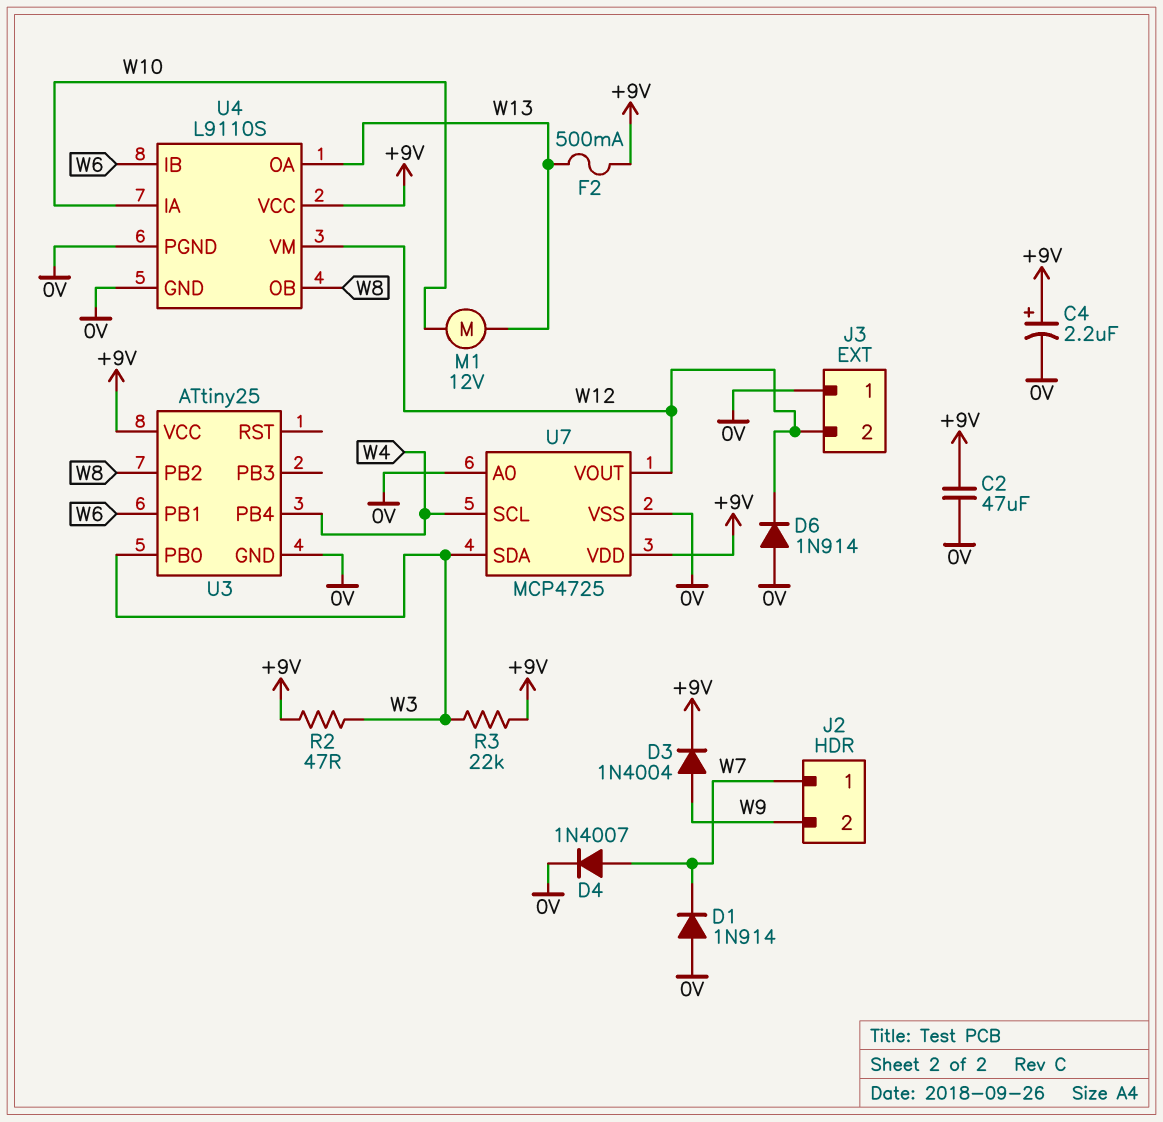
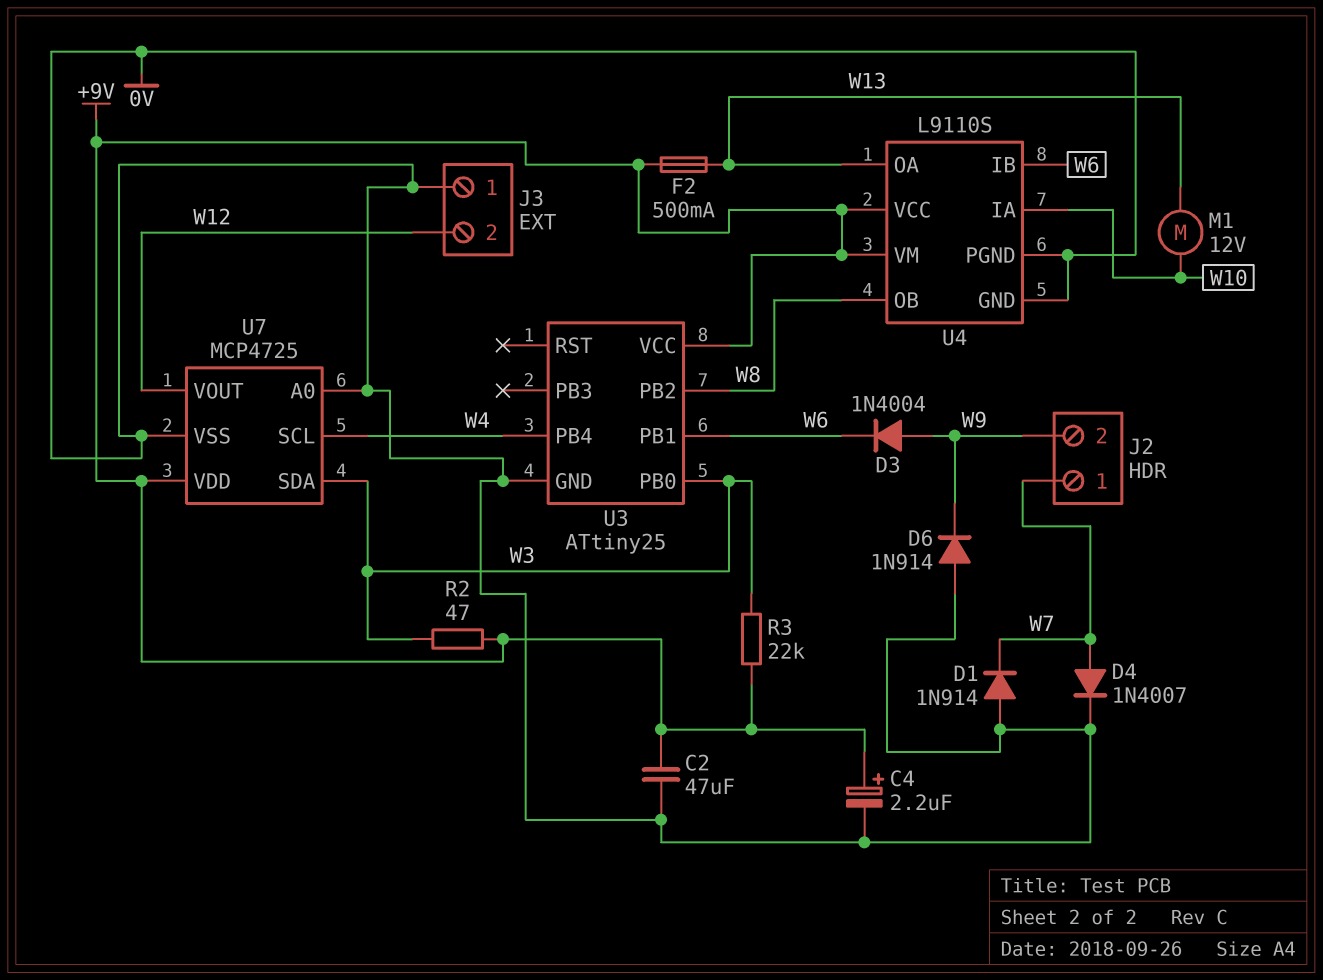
D3: diode 1N4004 (A W9, K +9V) -> diode 1N4004 (A W9, K W6)
D6: diode 1N914 (A 0V, K W12) -> diode 1N914 (A 0V, K W9)
U4 pin VM: W12 -> +9V

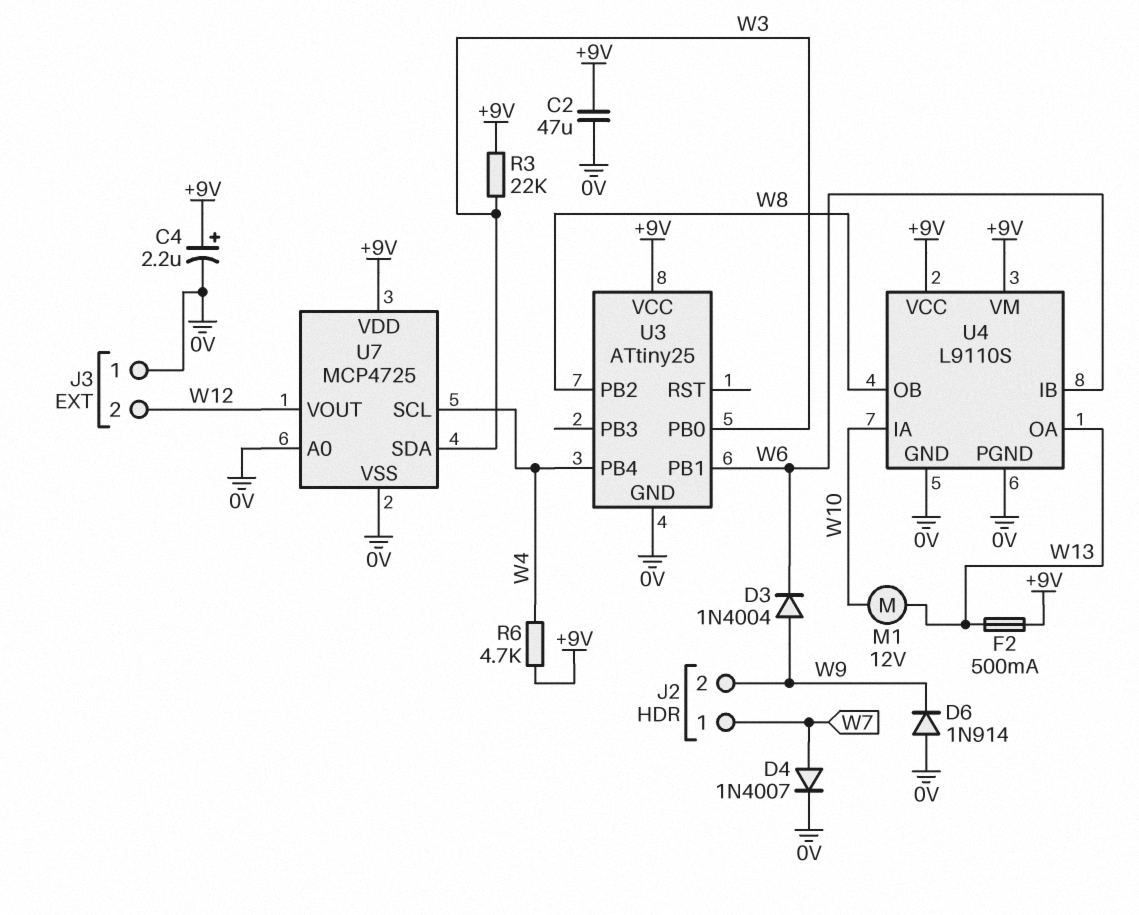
D1: diode 1N914 (A 0V, K W7) -> none
R2: 47 (+9V, W3) -> none
R6: none -> 4.7k (+9V, W4)

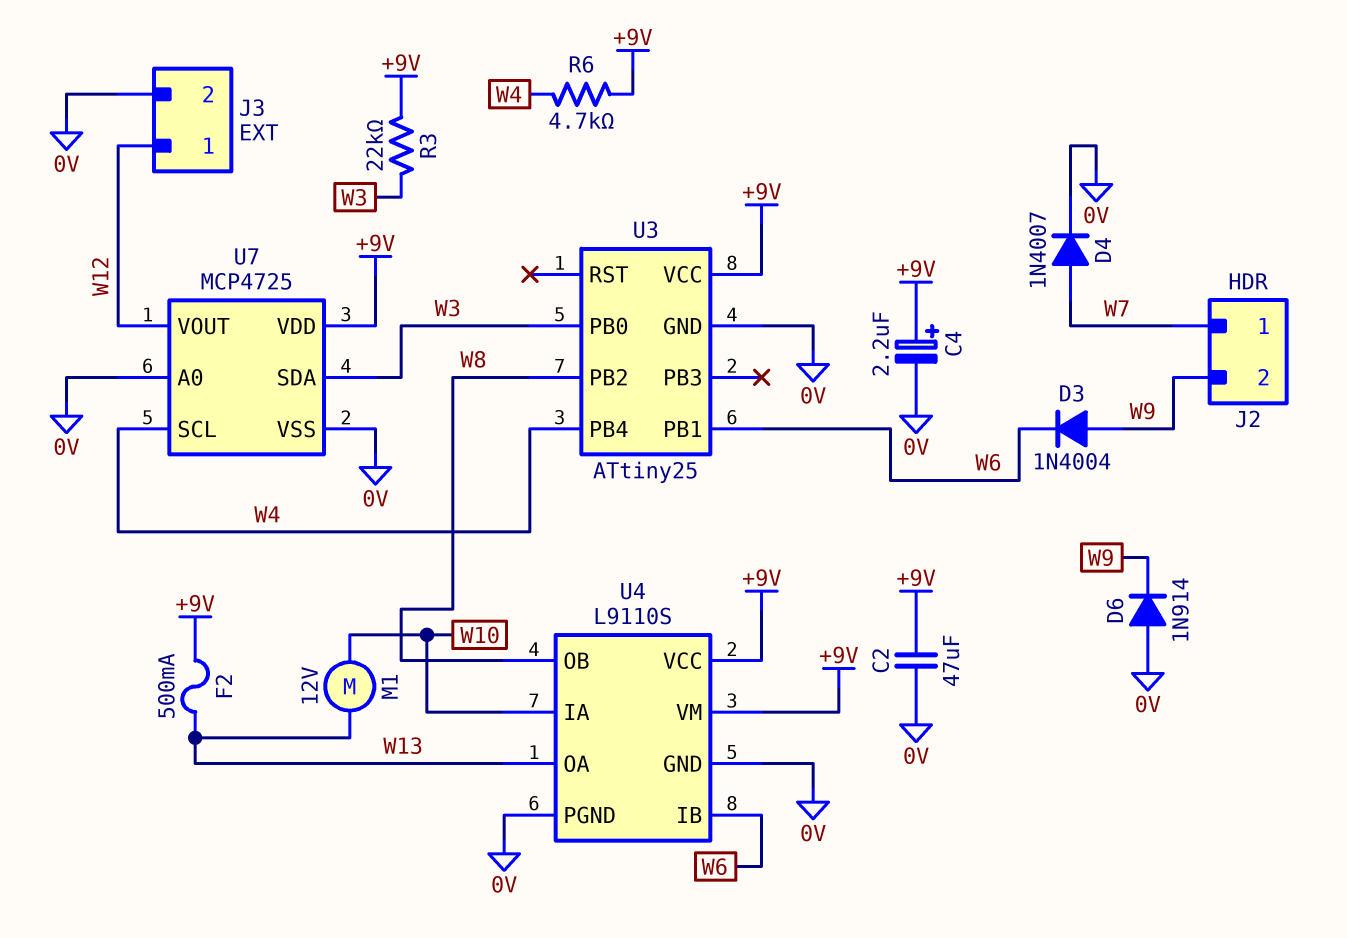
J3 pin 1: 0V -> W12
J3 pin 2: W12 -> 0V

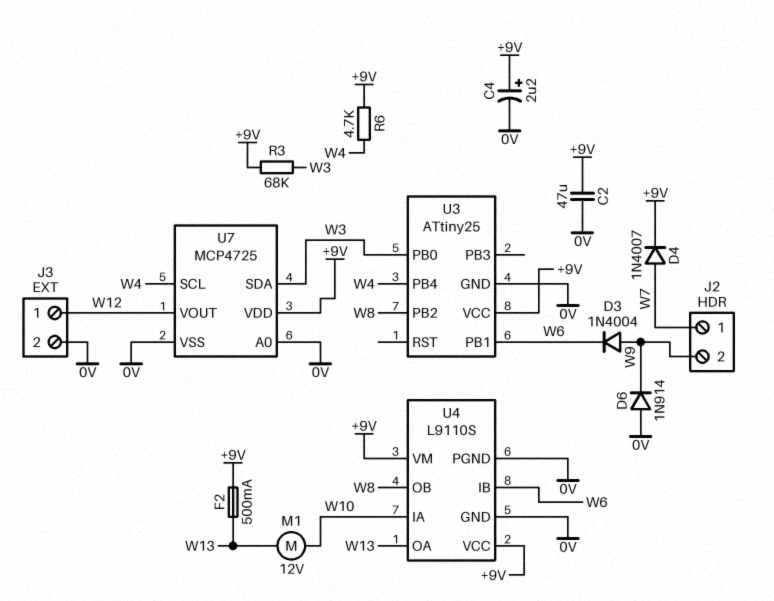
D4: diode 1N4007 (A W7, K 0V) -> diode 1N4007 (A W7, K +9V)
R3: 22k (+9V, W3) -> 68k (+9V, W3)

